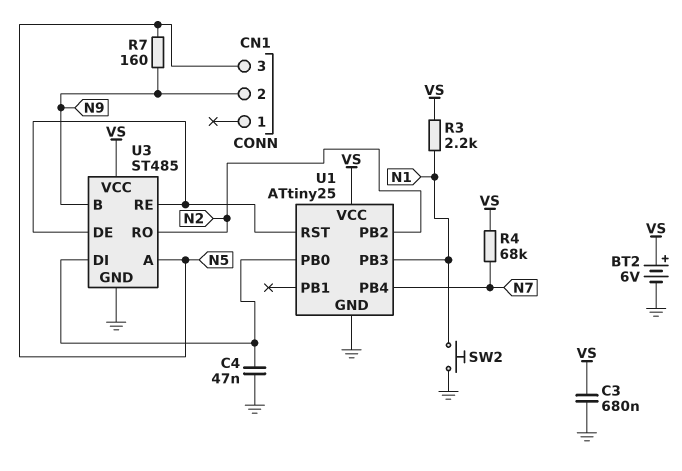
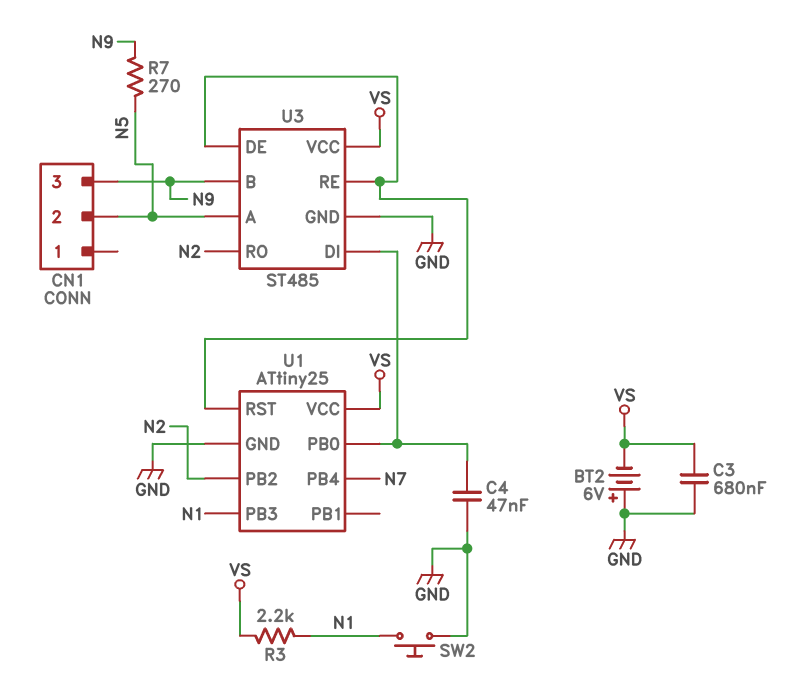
BT2: 6V (plus VS, minus GND) -> 6V (plus GND, minus VS)
CN1 pin 2: N9 -> N5
CN1 pin 3: N5 -> N9
R4: 68k (N7, VS) -> none
R7: 160 (N5, N9) -> 270 (N5, N9)

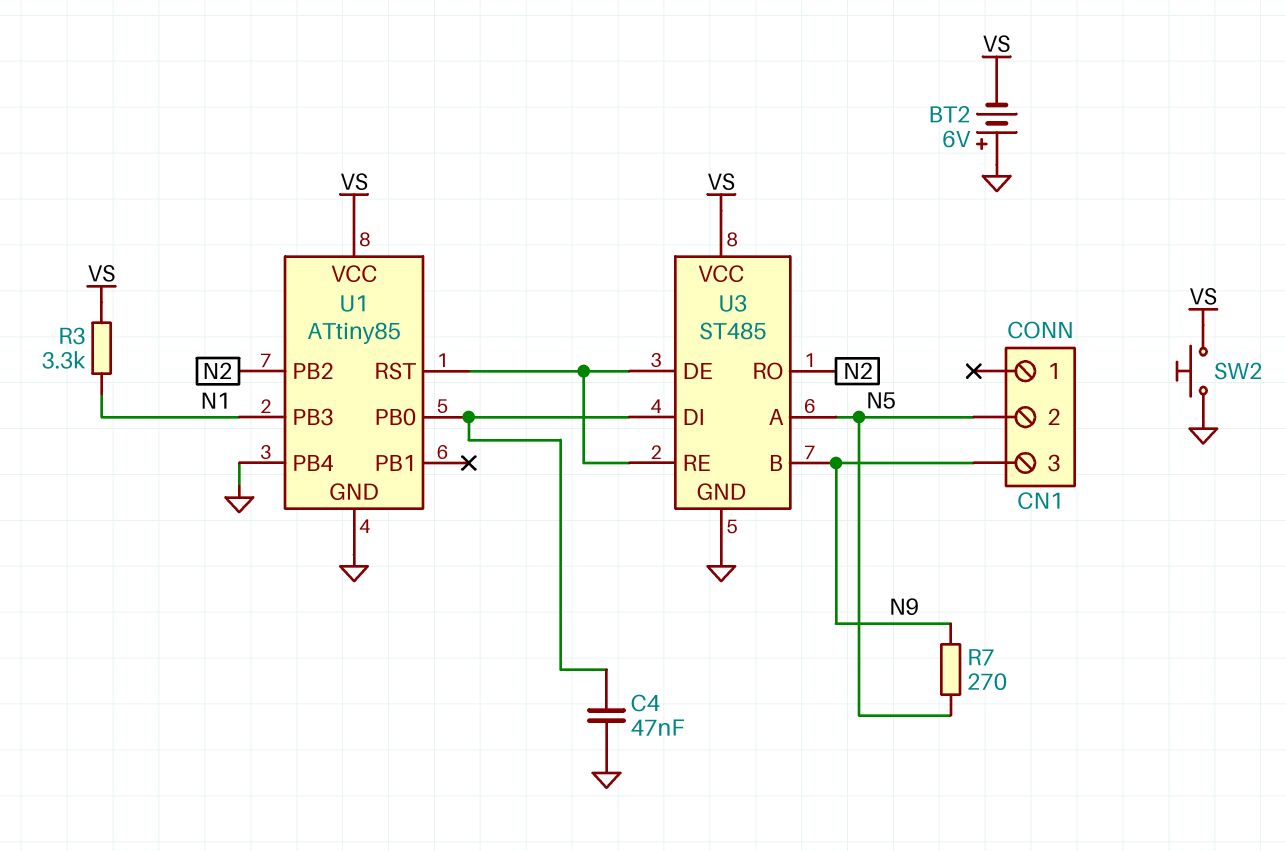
C3: 680nF (GND, VS) -> none
R3: 2.2k (N1, VS) -> 3.3k (N1, VS)
SW2: button (GND, N1) -> button (GND, VS)
U1: ATtiny25 -> ATtiny85
U1 pin PB4: N7 -> GND

